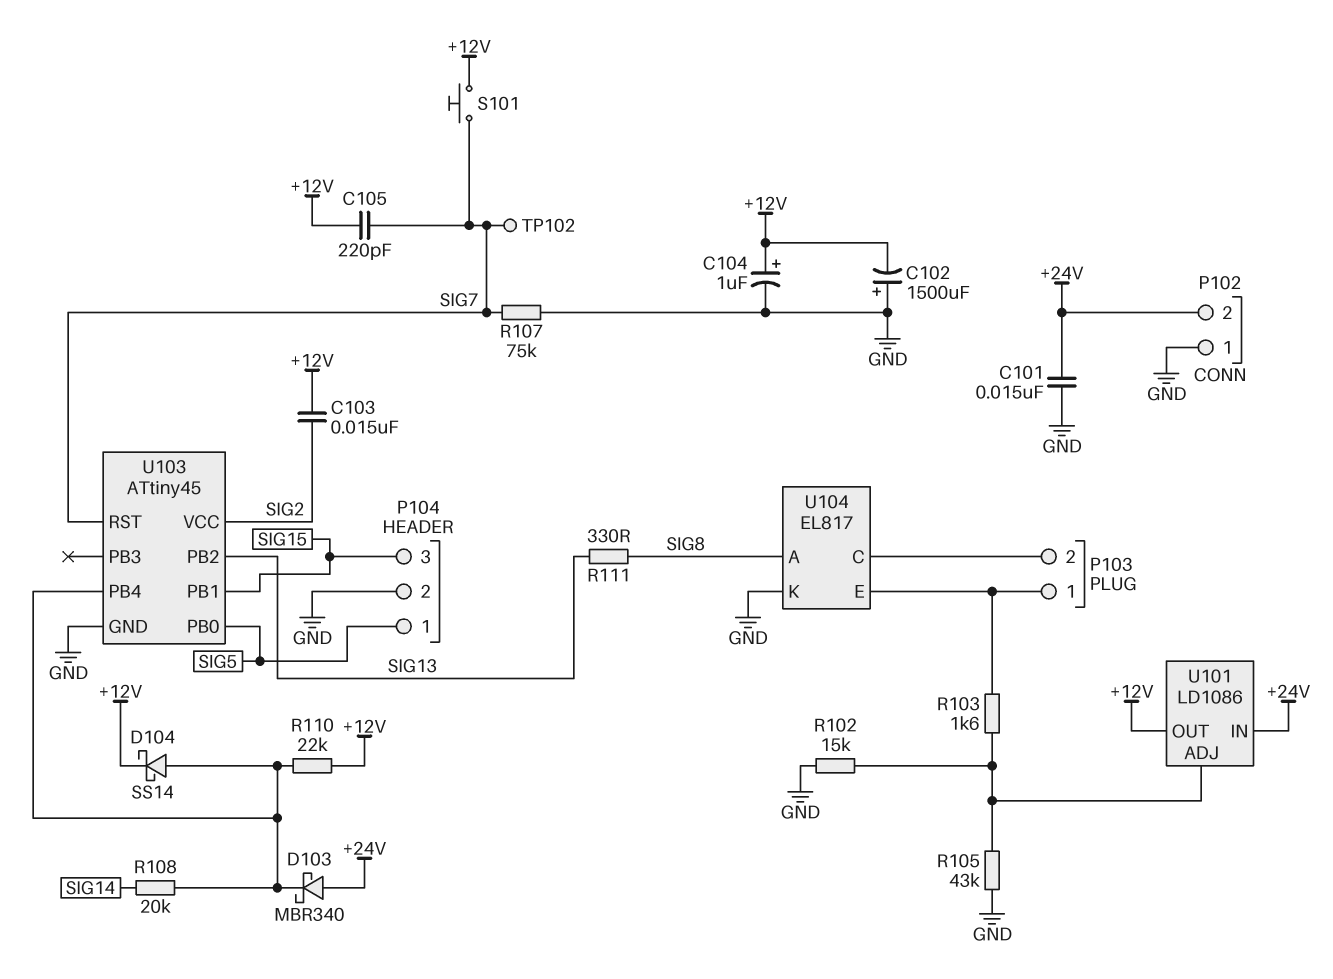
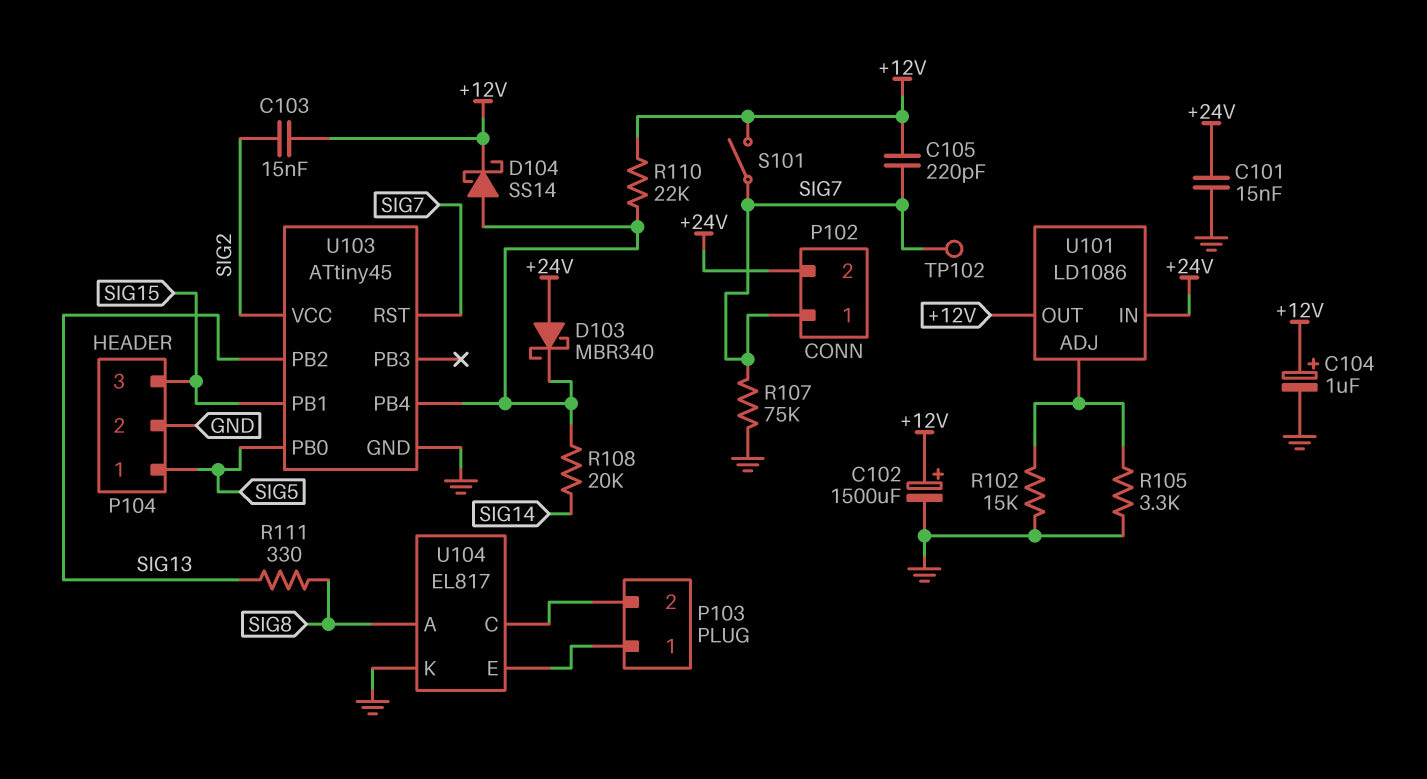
C102: 1500uF (plus GND, minus +12V) -> 1500uF (plus +12V, minus GND)
P102 pin 1: GND -> SIG7
R103: 1.6k (P103/1, U101/ADJ) -> none
R105: 43k (GND, U101/ADJ) -> 3.3k (GND, U101/ADJ)
S101: button (+12V, SIG7) -> switch (+12V, SIG7)

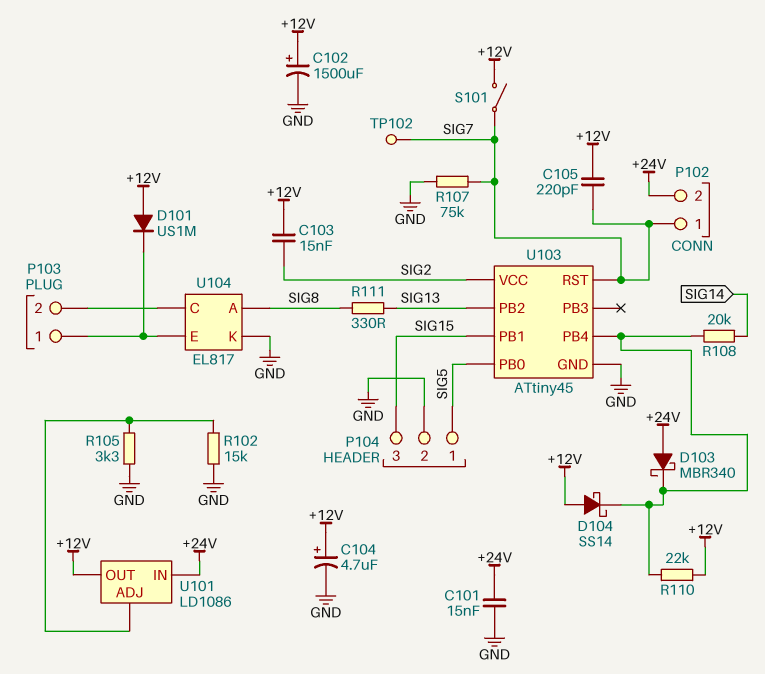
C104: 1uF (plus +12V, minus GND) -> 4.7uF (plus +12V, minus GND)
D101: none -> diode US1M (A +12V, K P103/1)
D104: schottky SS14 (A U103/PB4, K +12V) -> schottky SS14 (A +12V, K U103/PB4)

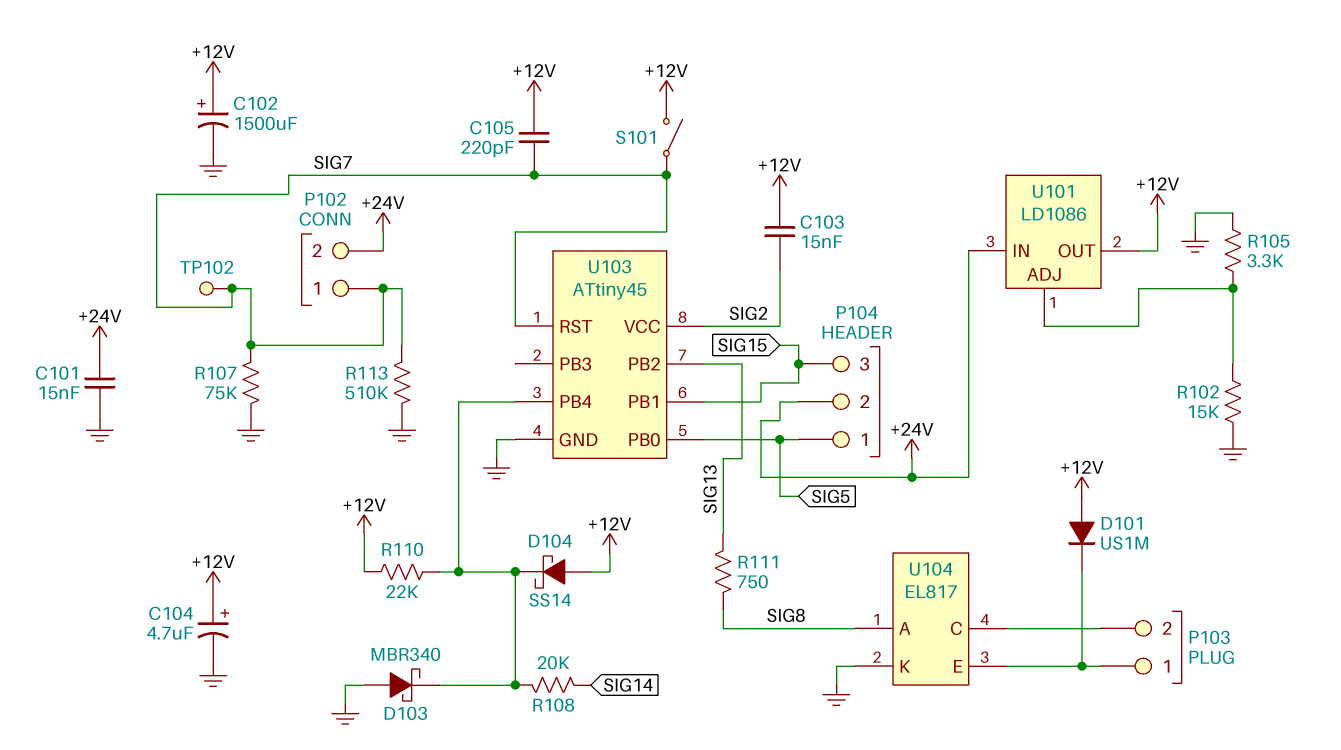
D103: schottky MBR340 (A +24V, K U103/PB4) -> schottky MBR340 (A GND, K U103/PB4)
P104 pin 2: GND -> +24V
R111: 330 (SIG8, SIG13) -> 750 (SIG8, SIG13)
R113: none -> 510k (GND, SIG7)

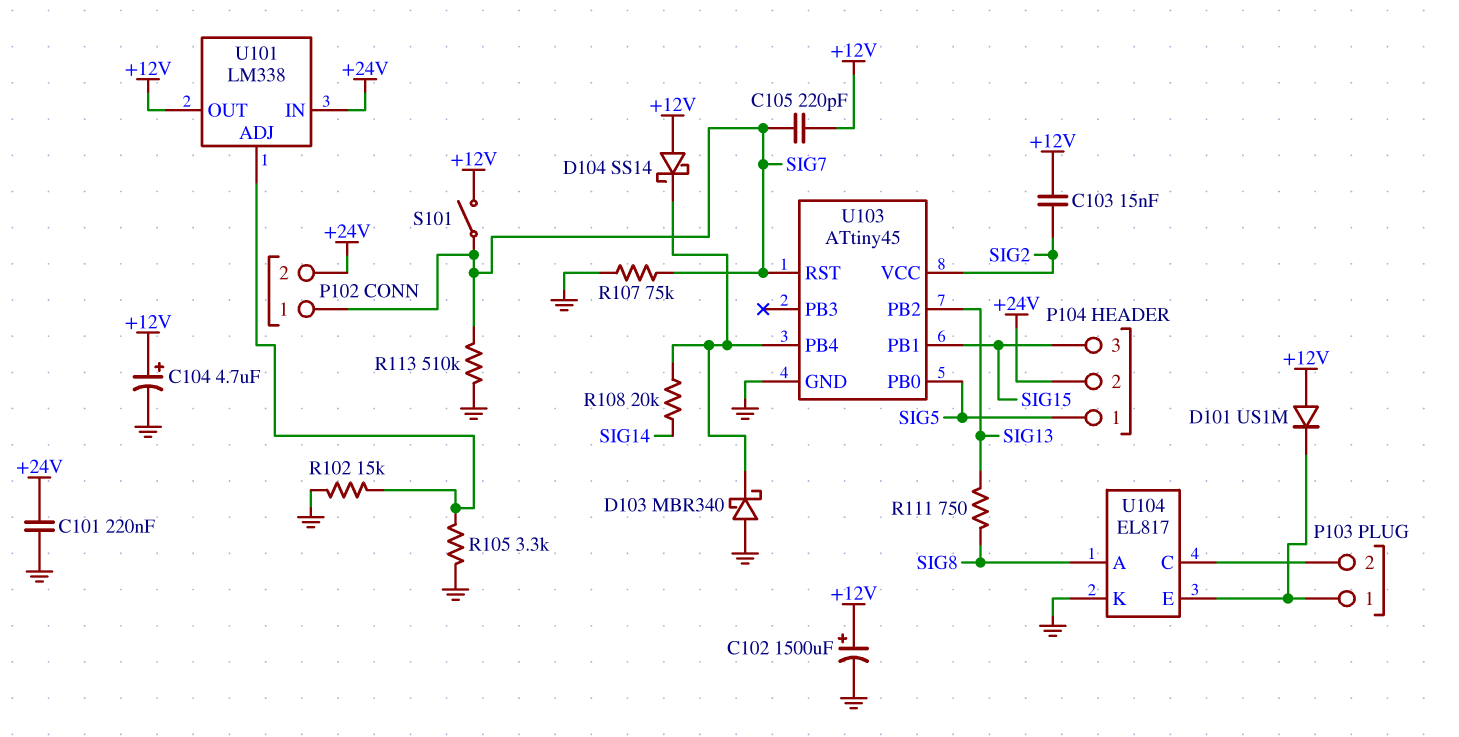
C101: 15nF (+24V, GND) -> 220nF (+24V, GND)
R110: 22k (+12V, U103/PB4) -> none
TP102: test point (SIG7) -> none
U101: LD1086 -> LM338

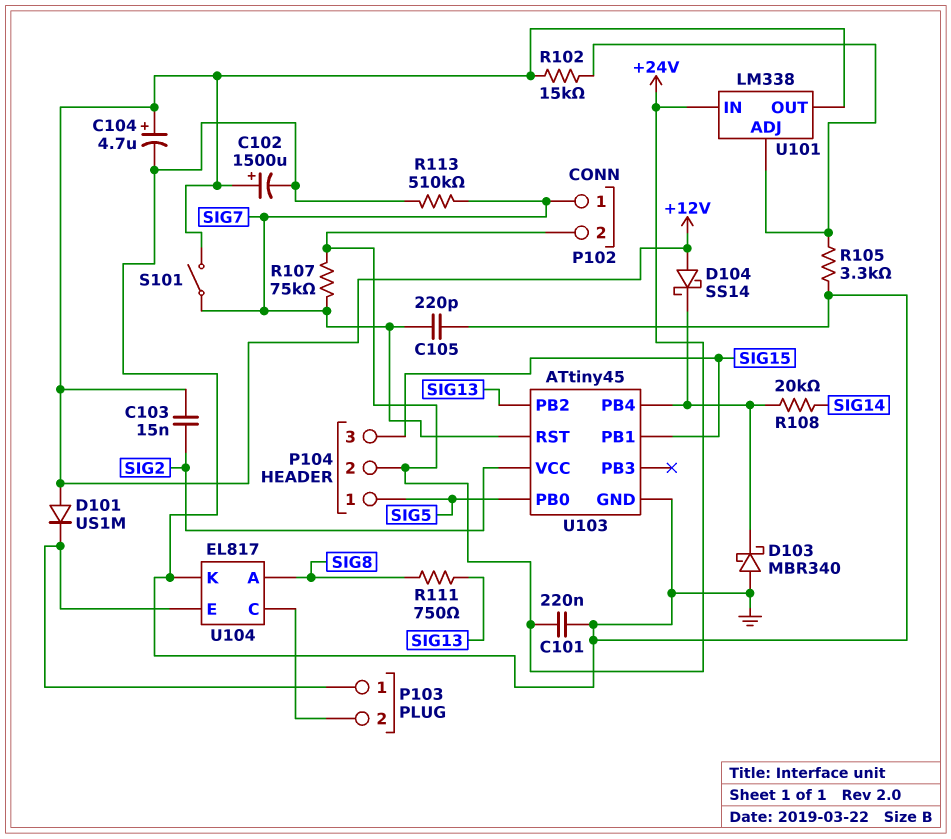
C105: 220pF (+12V, SIG7) -> 220pF (GND, SIG7)
R102: 15k (GND, U101/ADJ) -> 15k (+12V, U101/ADJ)
R107: 75k (GND, SIG7) -> 75k (+24V, SIG7)

